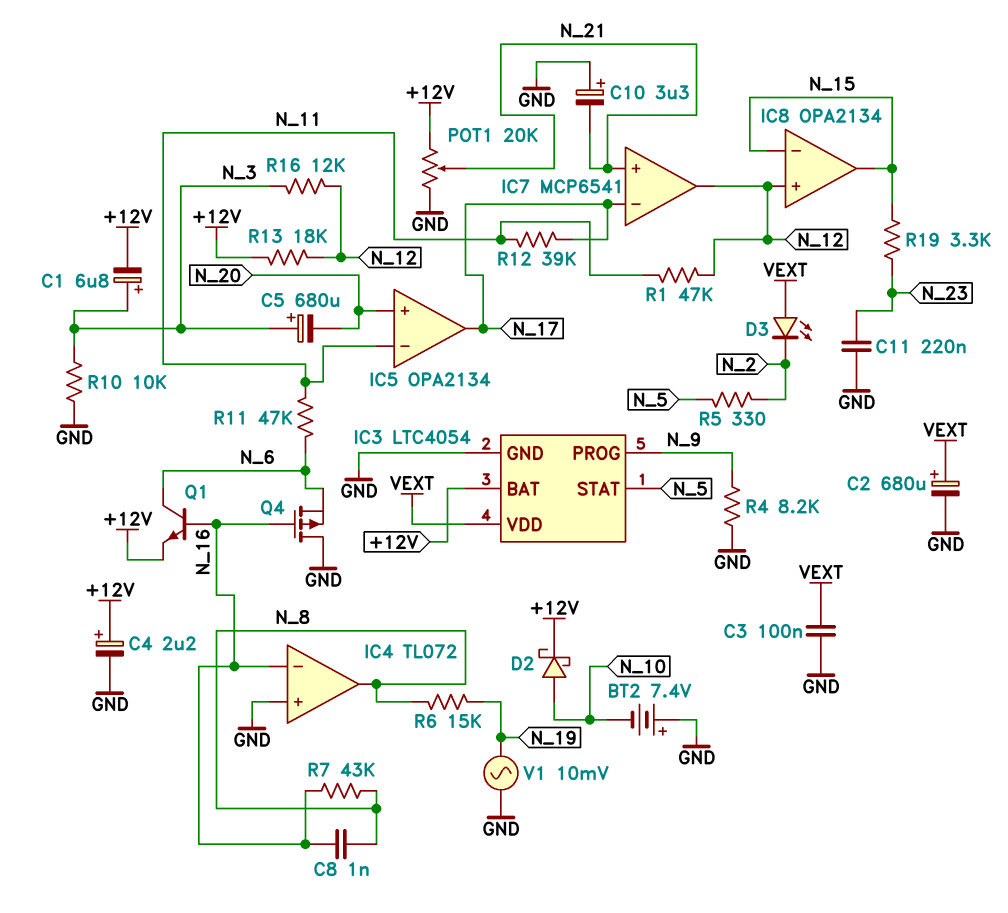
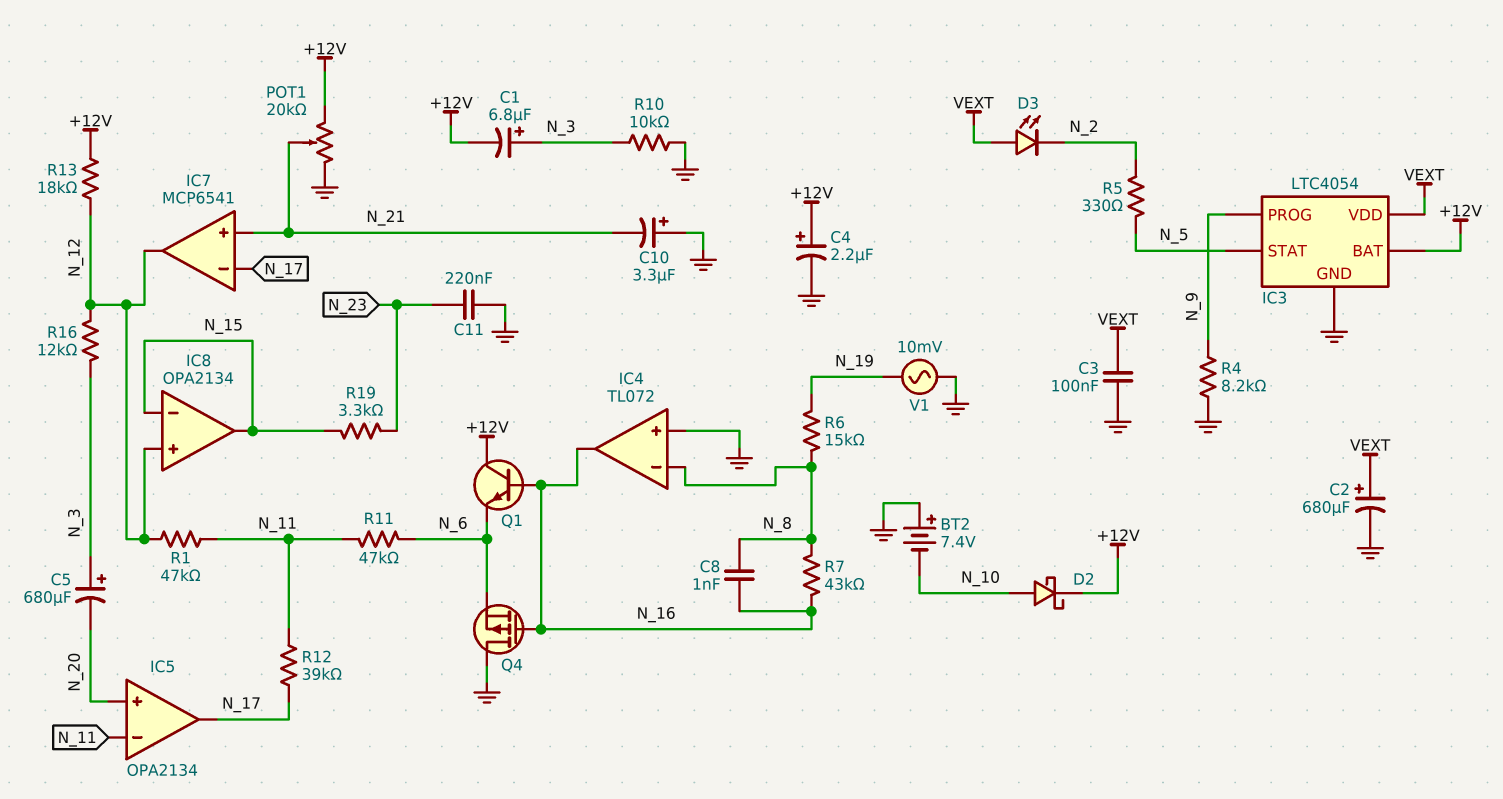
IC4 pin in-: N_16 -> N_8
IC4 pin out: N_8 -> N_16
Q1: NPN (B N_16, C N_6, E +12V) -> NPN (B N_16, C +12V, E N_6)

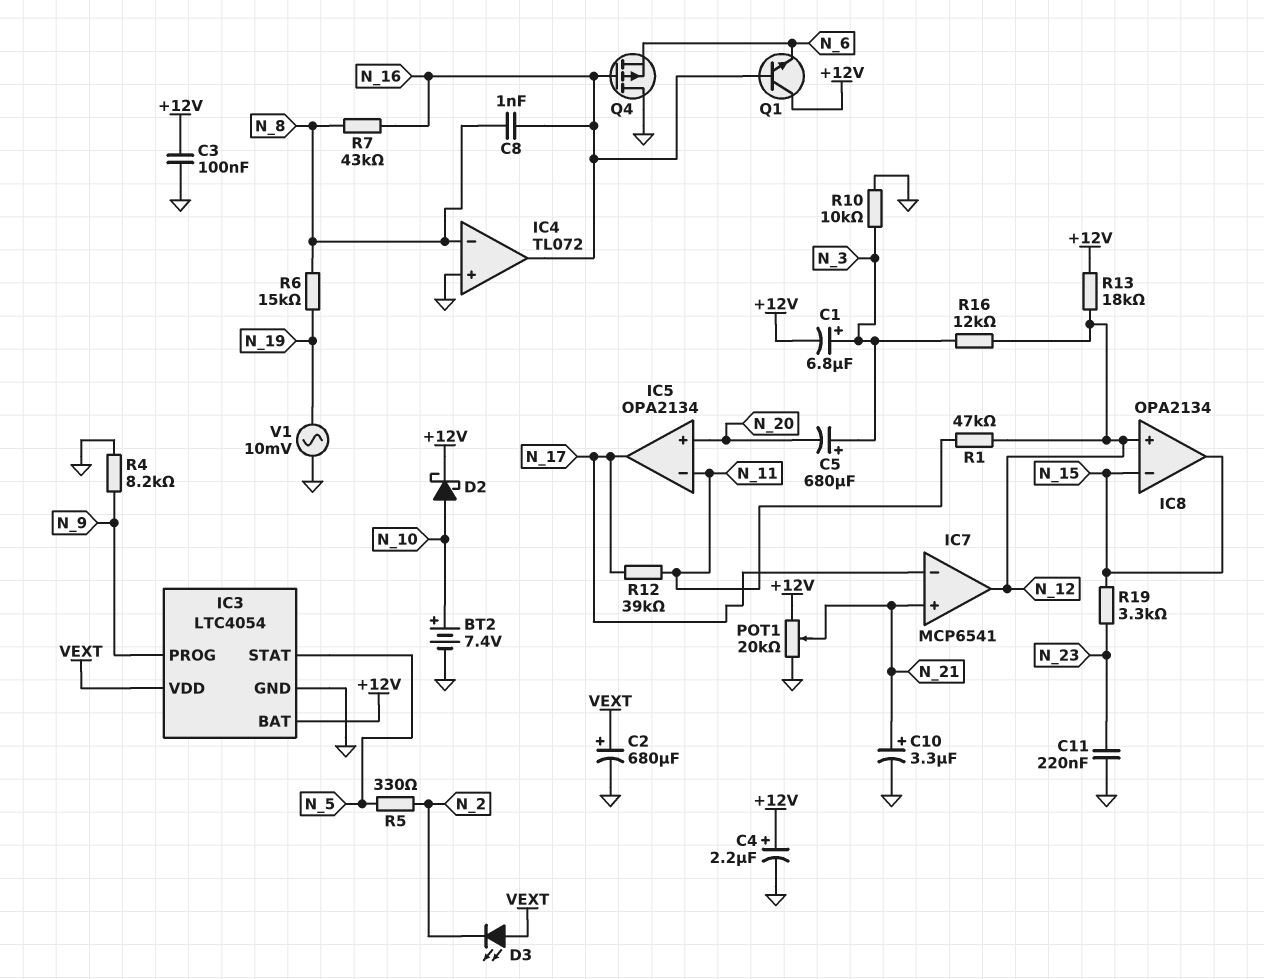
BT2: 7.4V (plus GND, minus N_10) -> 7.4V (plus N_10, minus GND)
C3: 100nF (GND, VEXT) -> 100nF (+12V, GND)
C10: 3.3uF (plus GND, minus N_21) -> 3.3uF (plus N_21, minus GND)
R11: 47k (N_6, N_11) -> none

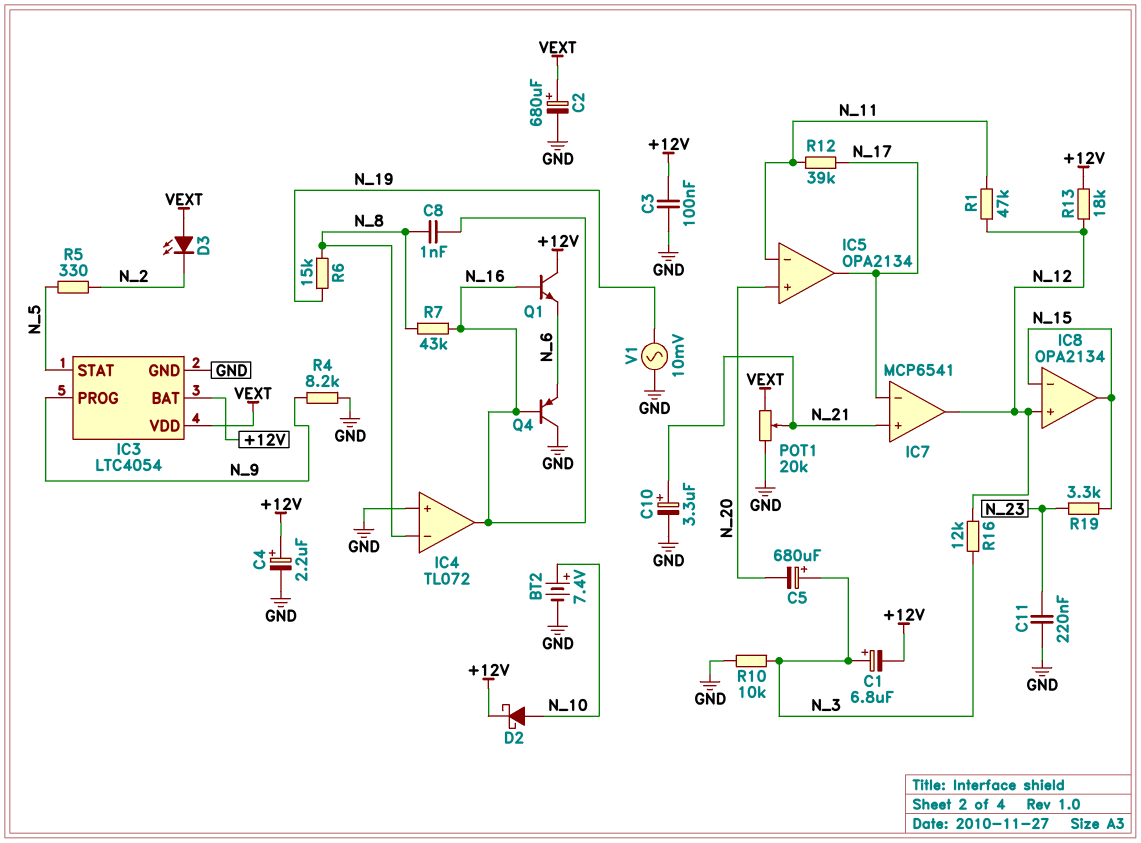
POT1: 20k (+12V, GND, wiper N_21) -> 20k (GND, VEXT, wiper N_21)
Q4: PMOS (G N_16, D GND, S N_6) -> PNP (B N_16, C GND, E N_6)

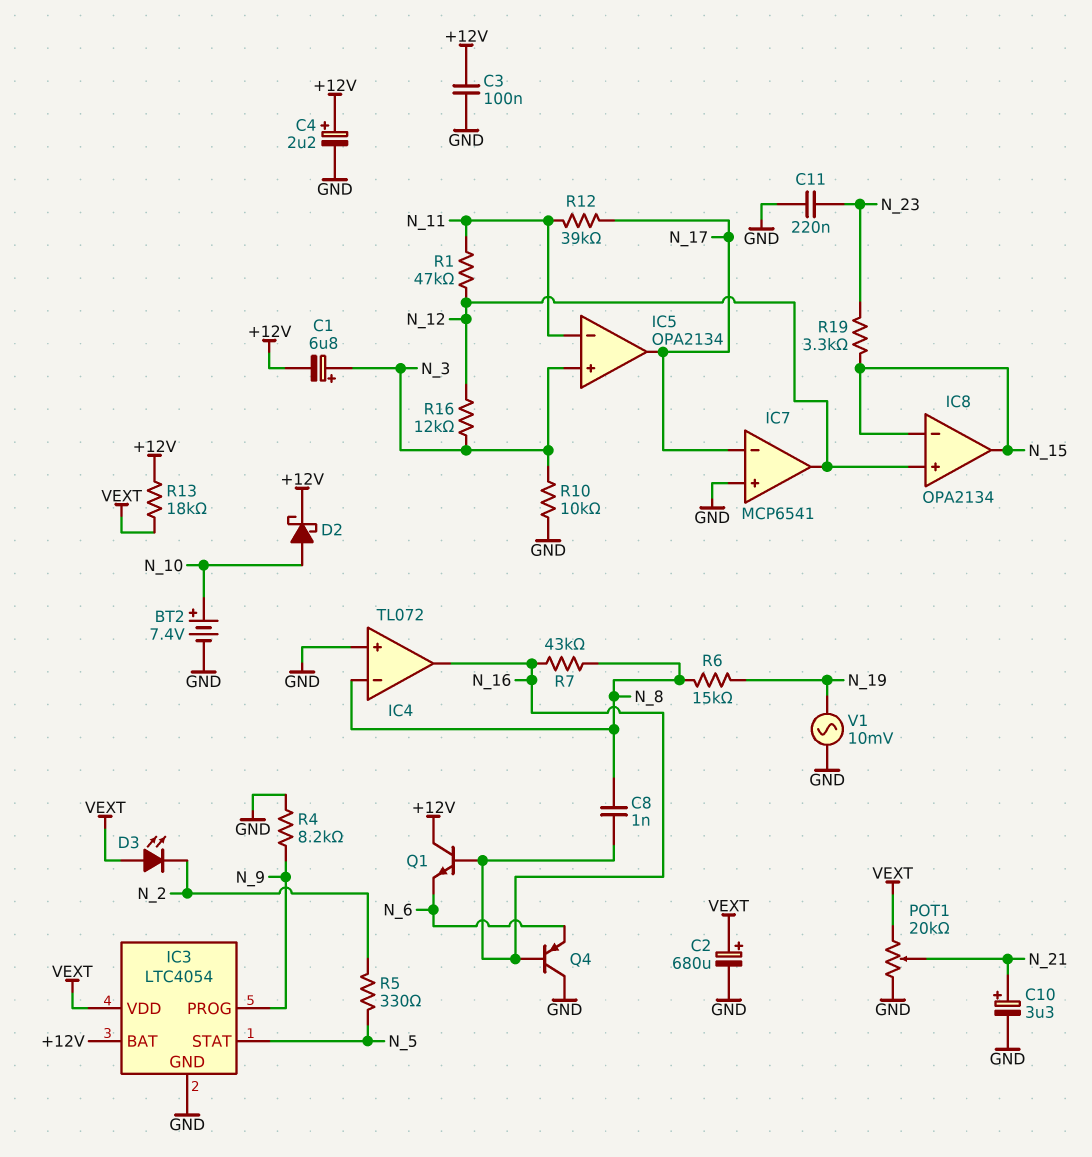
C5: 680uF (plus N_3, minus N_20) -> none
IC5 pin in+: N_20 -> N_3
IC7 pin in+: N_21 -> GND
R13: 18k (+12V, N_12) -> 18k (+12V, VEXT)

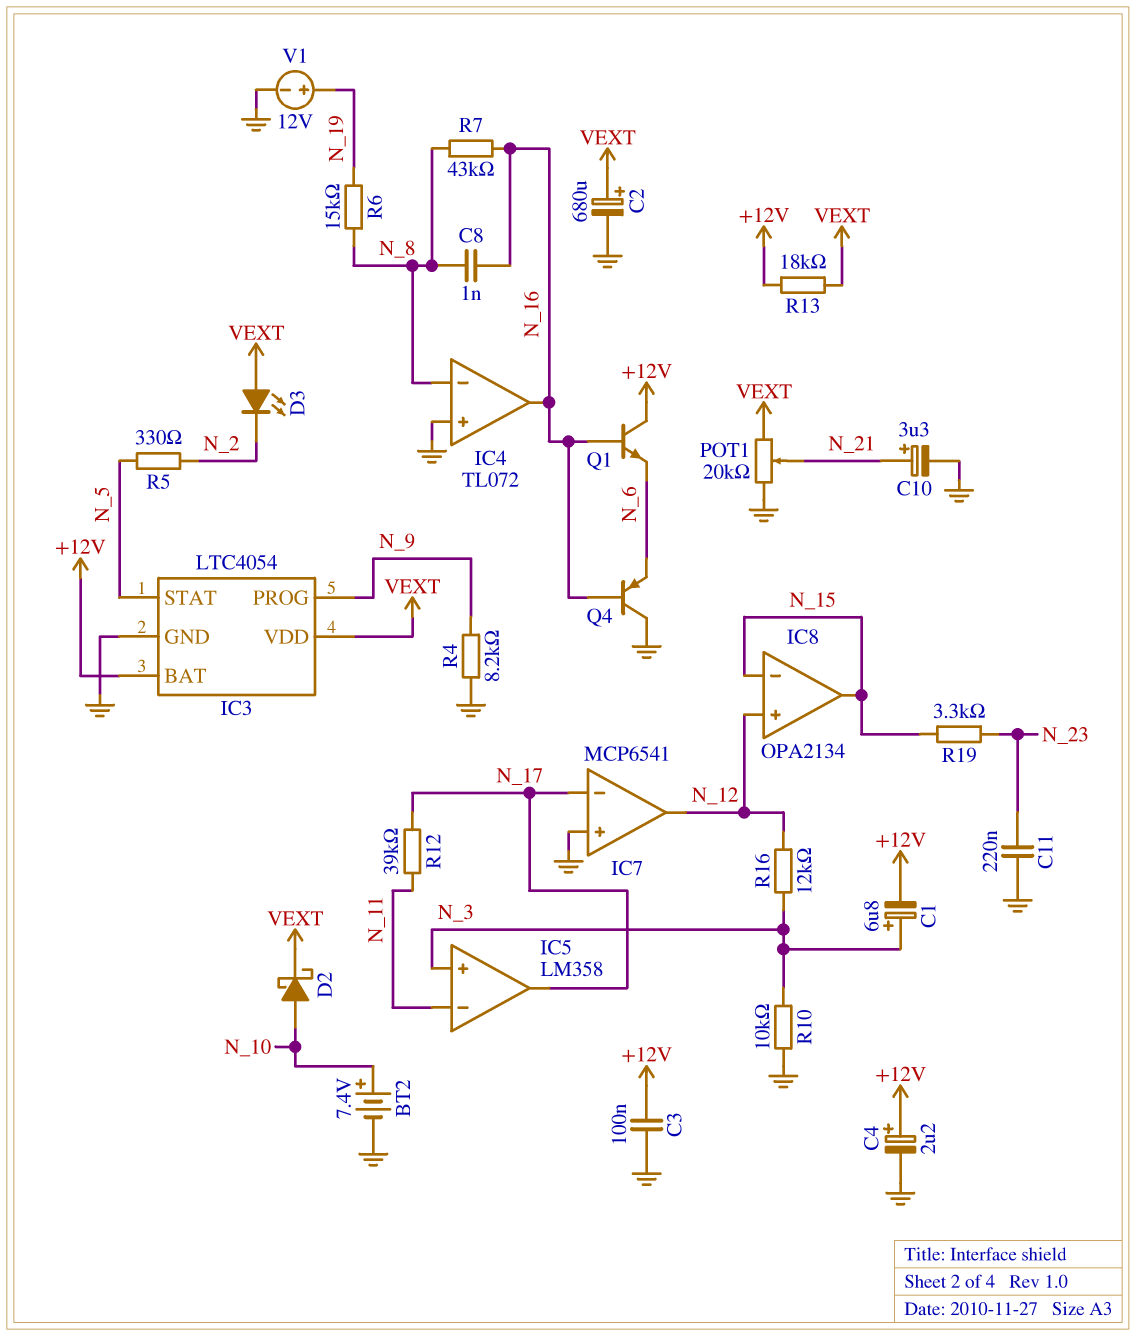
D2: schottky (A N_10, K +12V) -> schottky (A N_10, K VEXT)
IC5: OPA2134 -> LM358
R1: 47k (N_11, N_12) -> none
V1: AC 10mV (GND, N_19) -> 12V (plus N_19, minus GND)

